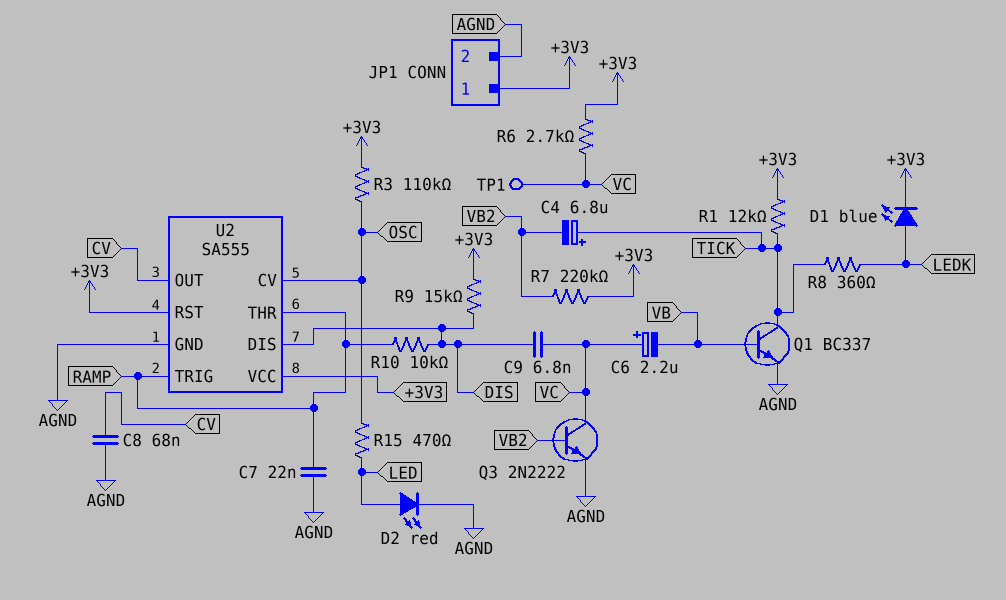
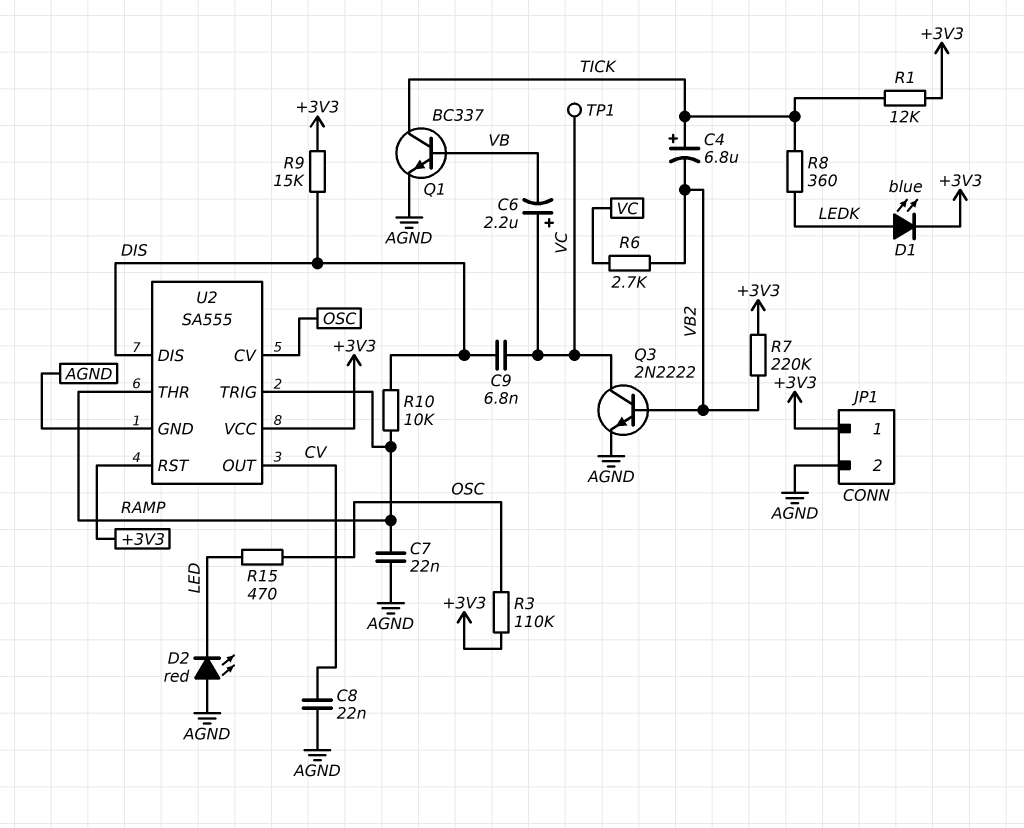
C8: 68nF (AGND, CV) -> 22nF (AGND, CV)
D2: LED red (A LED, K AGND) -> LED red (A AGND, K LED)
R6: 2.7k (+3V3, VC) -> 2.7k (VB2, VC)

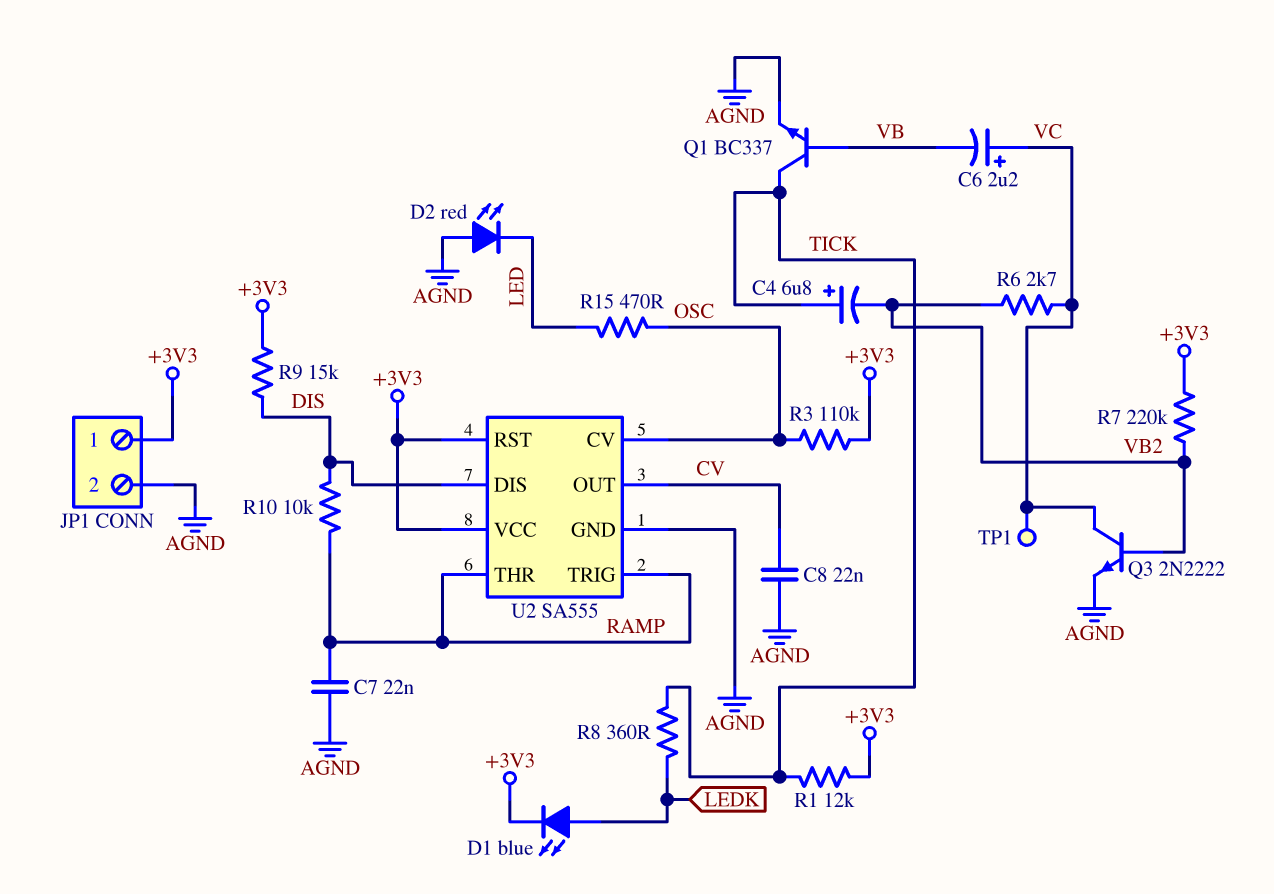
C9: 6.8nF (DIS, VC) -> none

